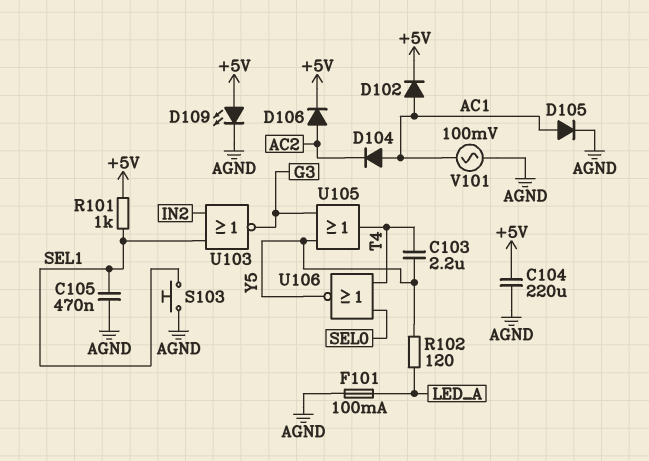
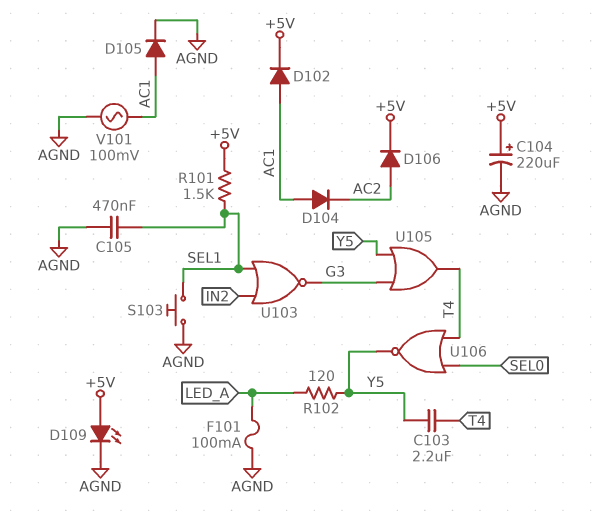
C104: 220uF (+5V, AGND) -> 220uF (plus +5V, minus AGND)
R101: 1k (+5V, SEL1) -> 1.5k (+5V, SEL1)

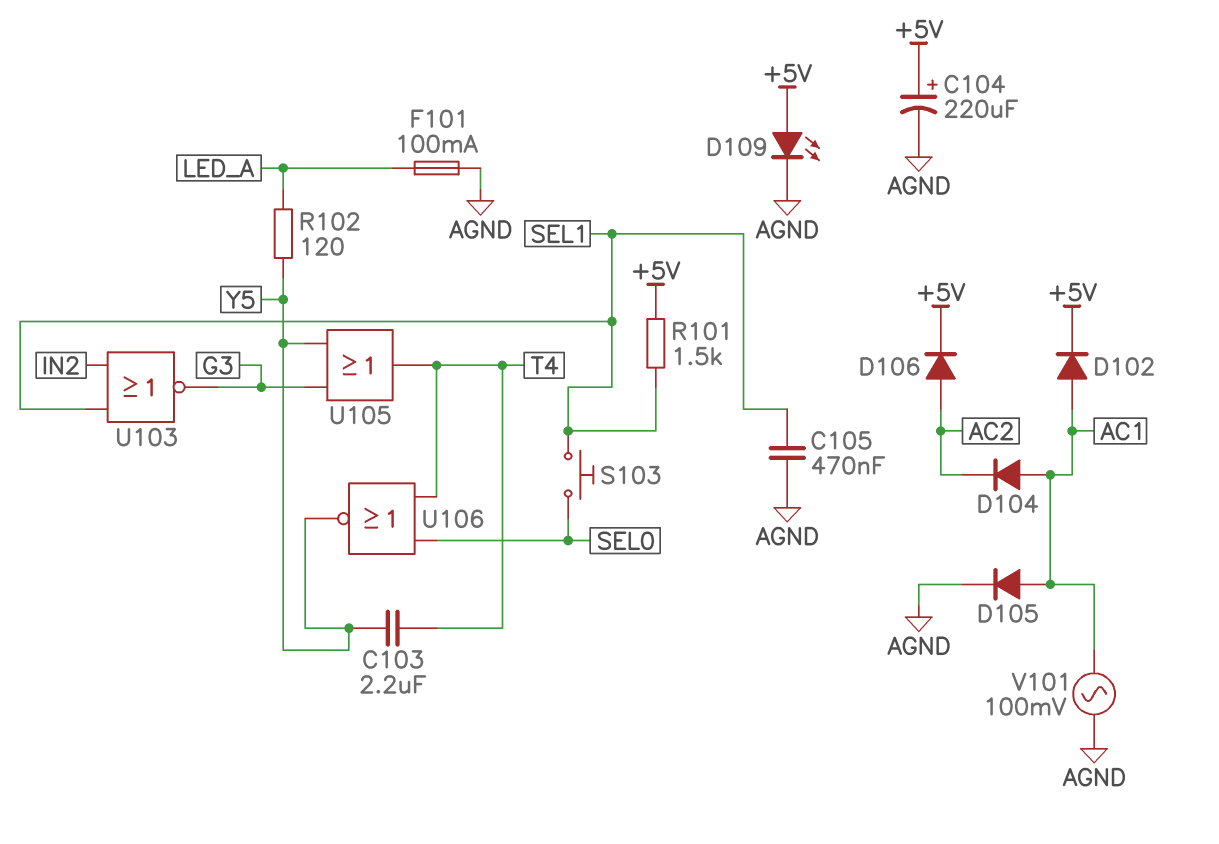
S103: button (AGND, SEL1) -> button (SEL0, SEL1)

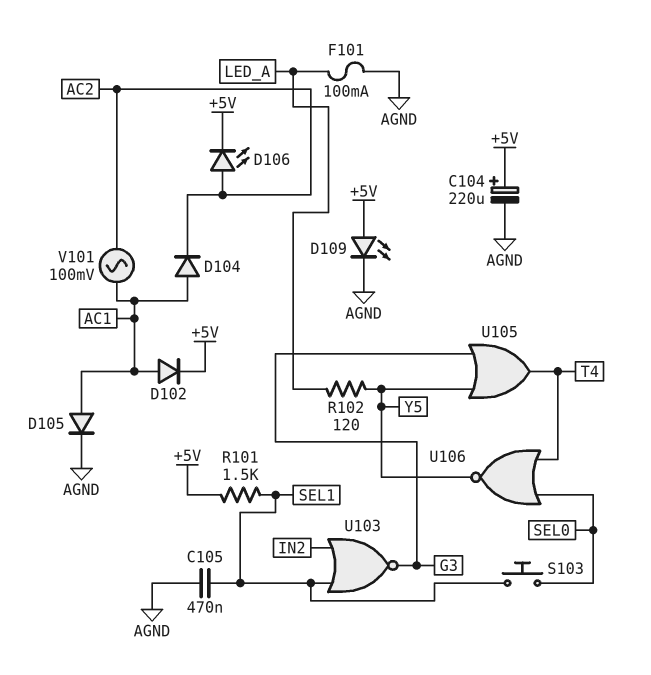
C103: 2.2uF (T4, Y5) -> none
D106: diode (A AC2, K +5V) -> LED (A AC2, K +5V)
V101: AC 100mV (AC1, AGND) -> AC 100mV (AC1, AC2)

